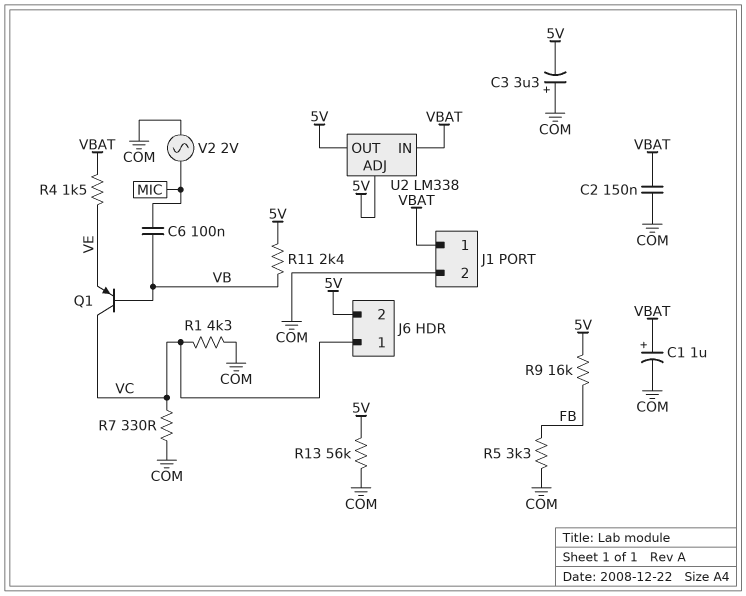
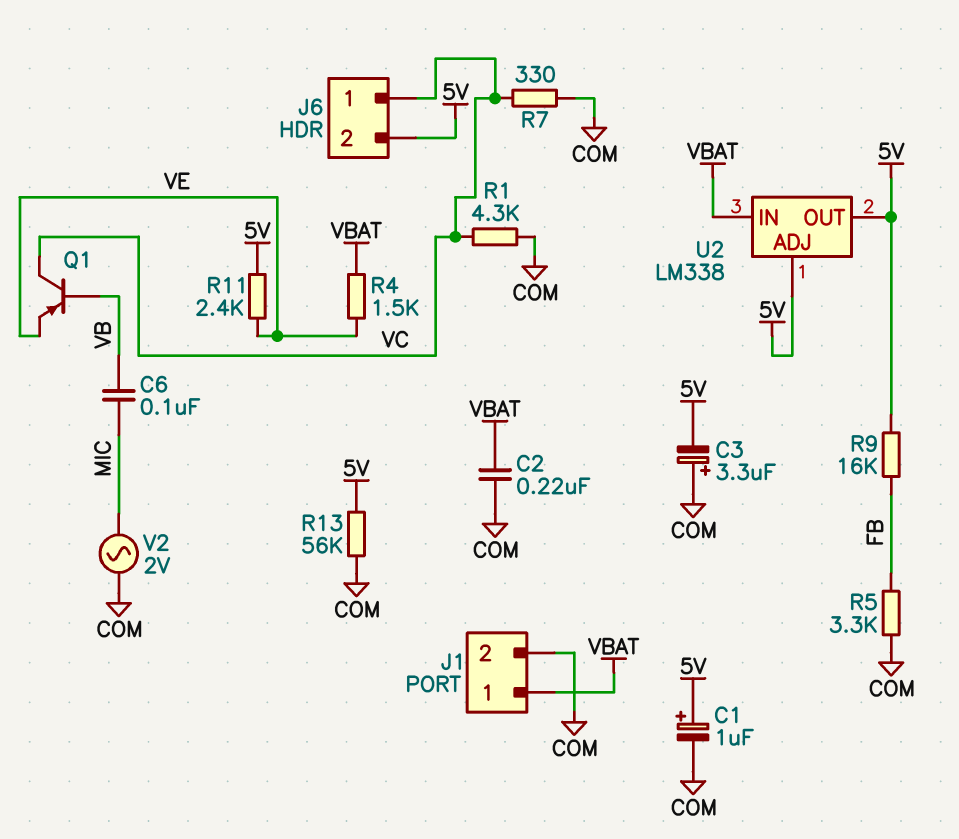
C1: 1uF (plus VBAT, minus COM) -> 1uF (plus 5V, minus COM)
C2: 150nF (COM, VBAT) -> 220nF (COM, VBAT)
R11: 2.4k (5V, VB) -> 2.4k (5V, VE)

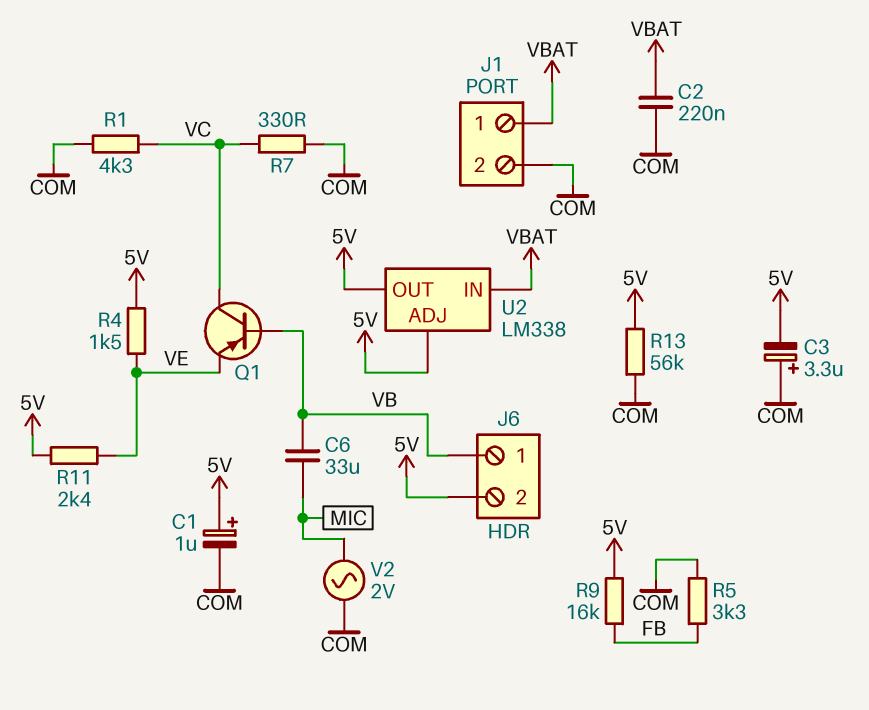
C6: 100nF (MIC, VB) -> 33uF (MIC, VB)
J6 pin 1: VC -> VB
R4: 1.5k (VBAT, VE) -> 1.5k (5V, VE)

